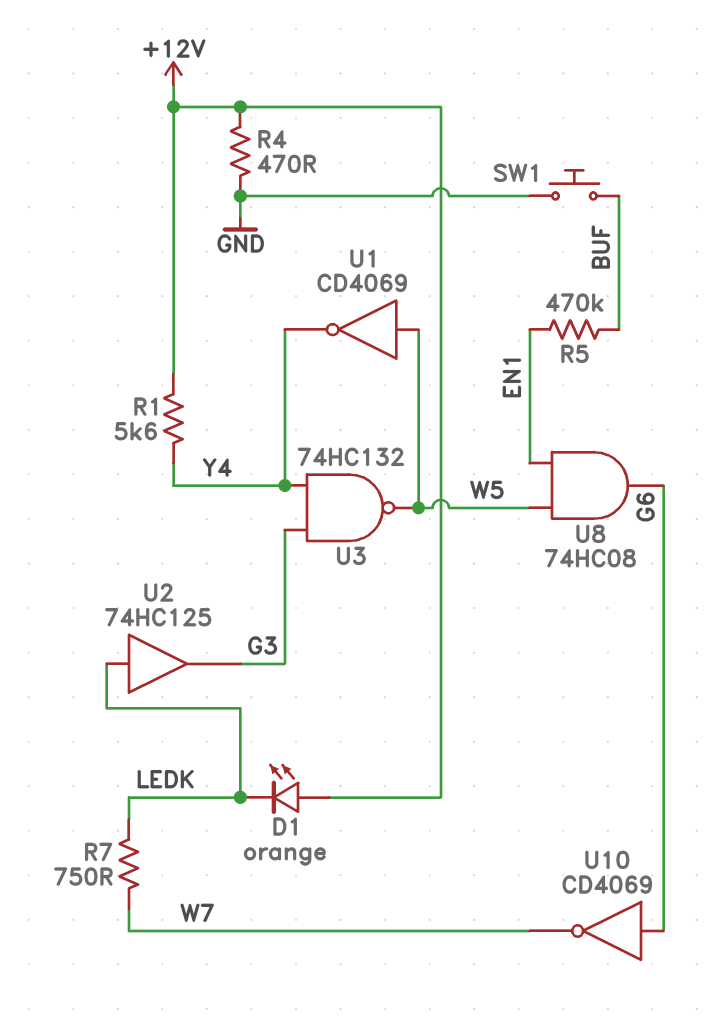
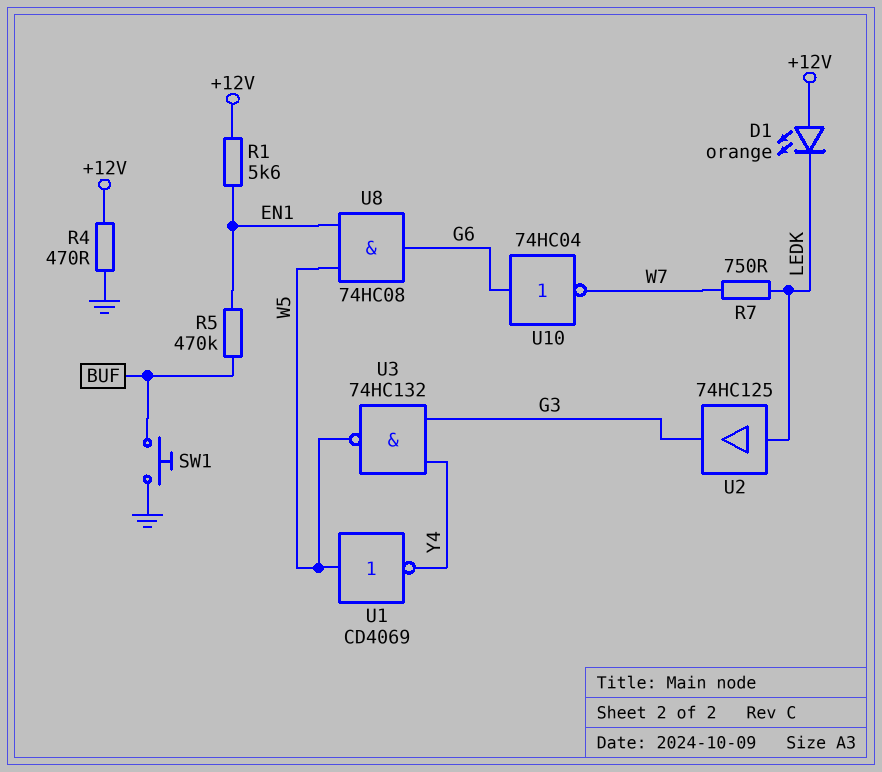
R1: 5.6k (+12V, Y4) -> 5.6k (+12V, EN1)
U10: NOT CD4069 (in G6, out W7) -> NOT 74HC04 (in G6, out W7)

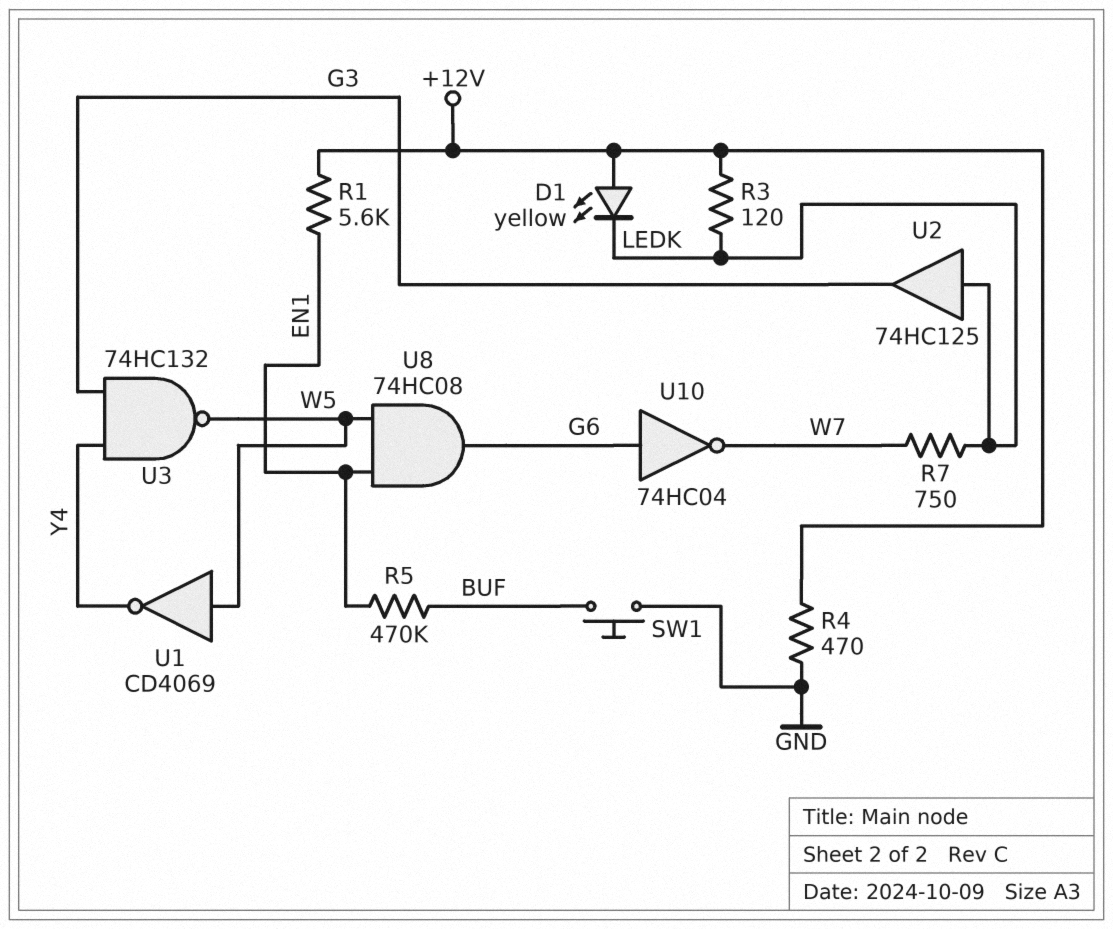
D1: LED orange (A +12V, K LEDK) -> LED yellow (A +12V, K LEDK)
R3: none -> 120 (+12V, LEDK)

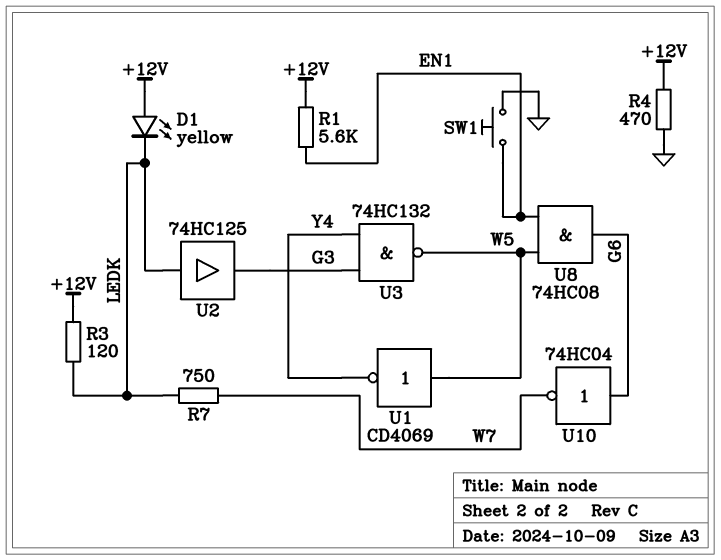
R5: 470k (BUF, EN1) -> none
SW1: button (BUF, GND) -> button (EN1, GND)

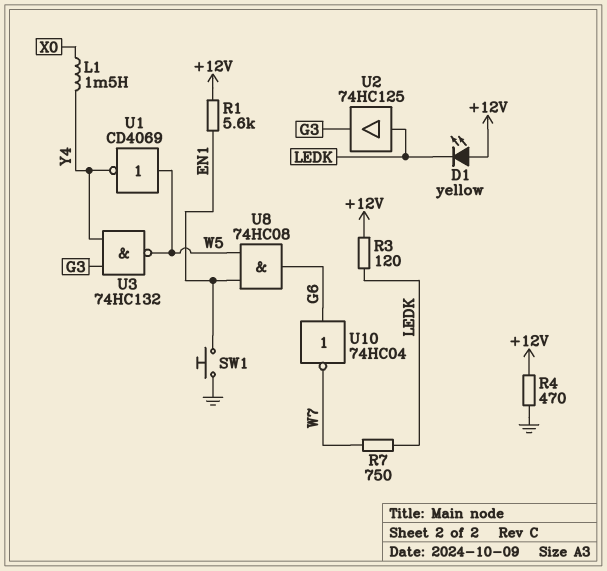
L1: none -> 1.5mH (X0, Y4)

